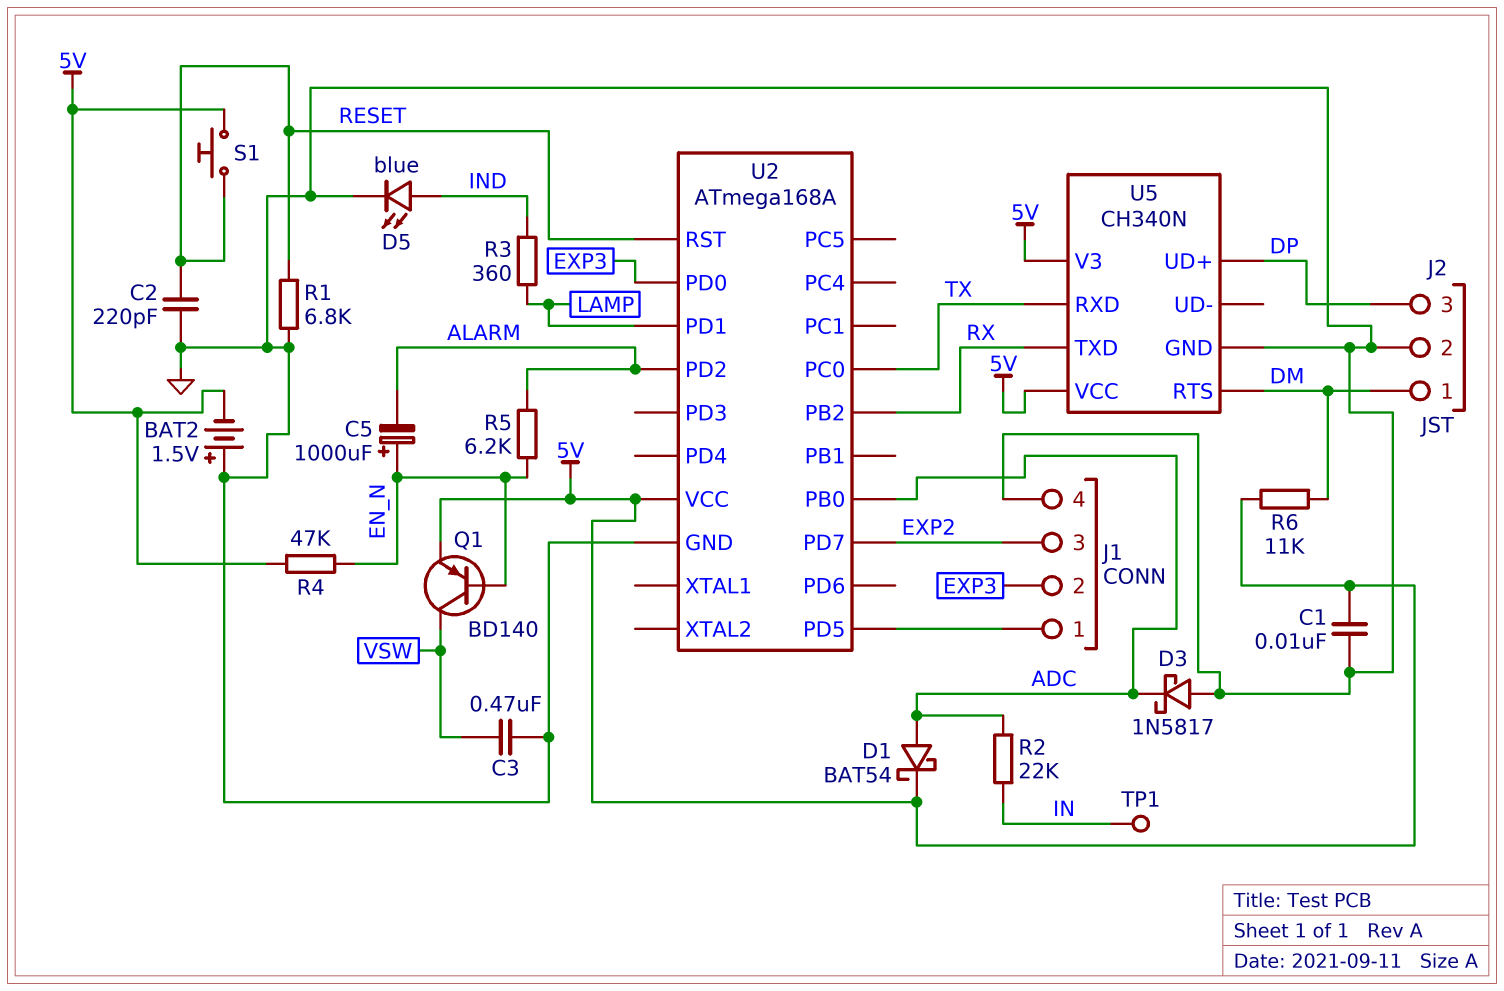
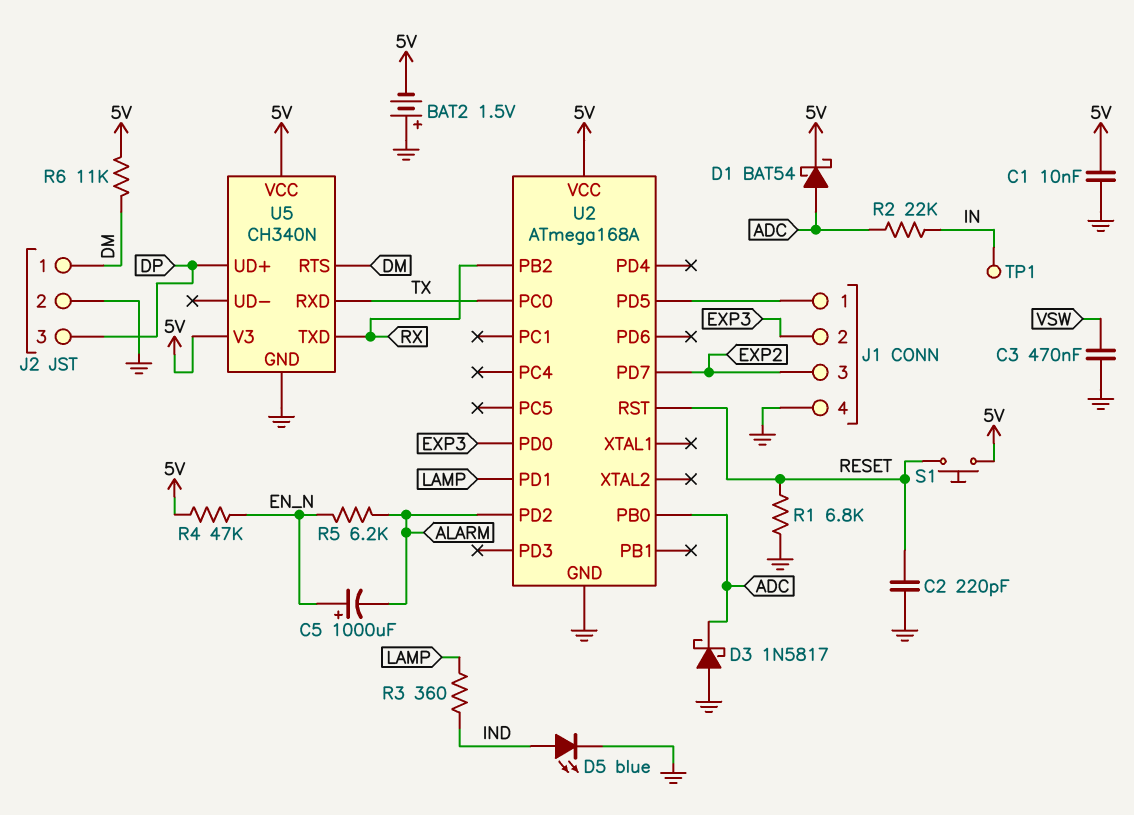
Q1: PNP BD140 (B EN_N, C VSW, E 5V) -> none

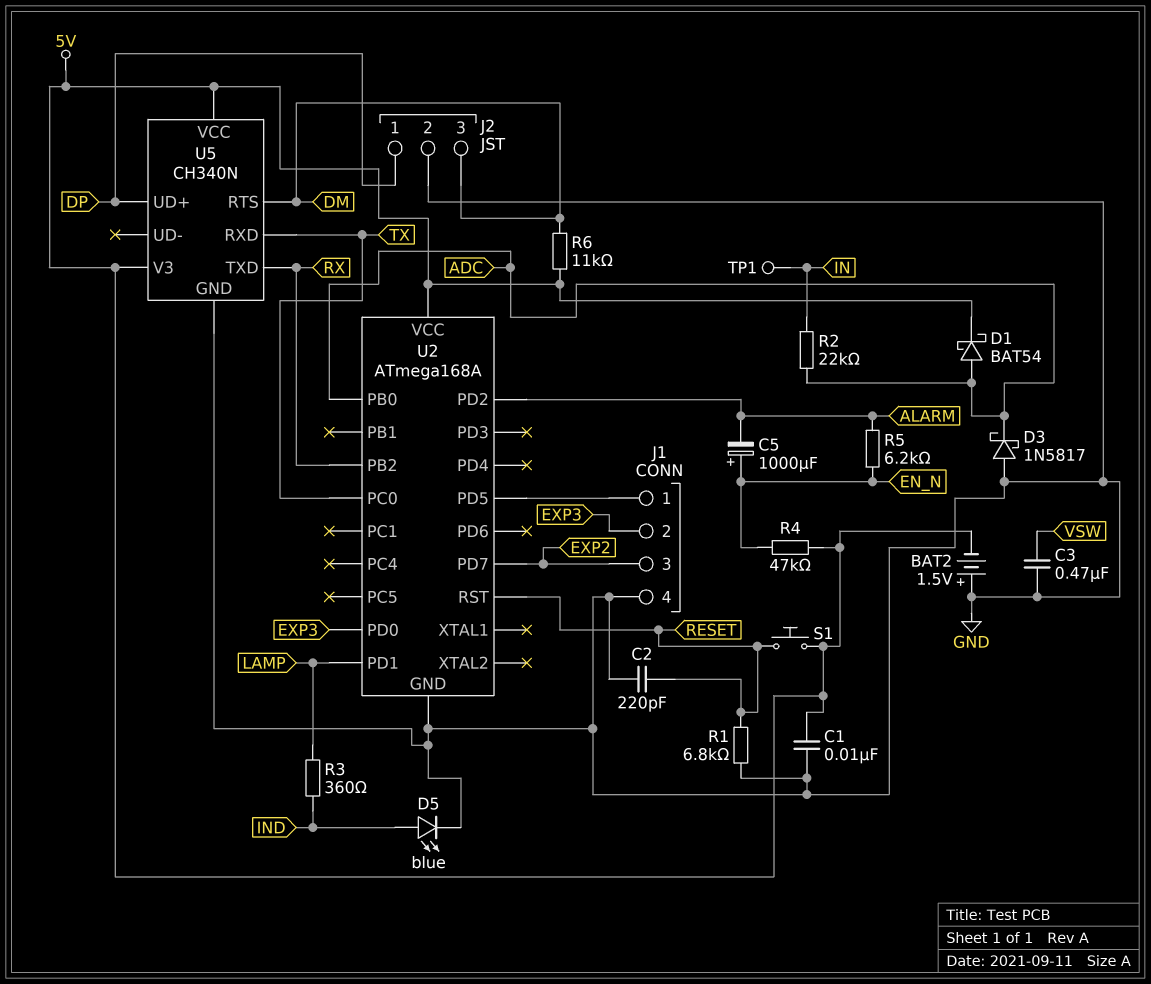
J2 pin 1: DM -> DP
J2 pin 3: DP -> DM

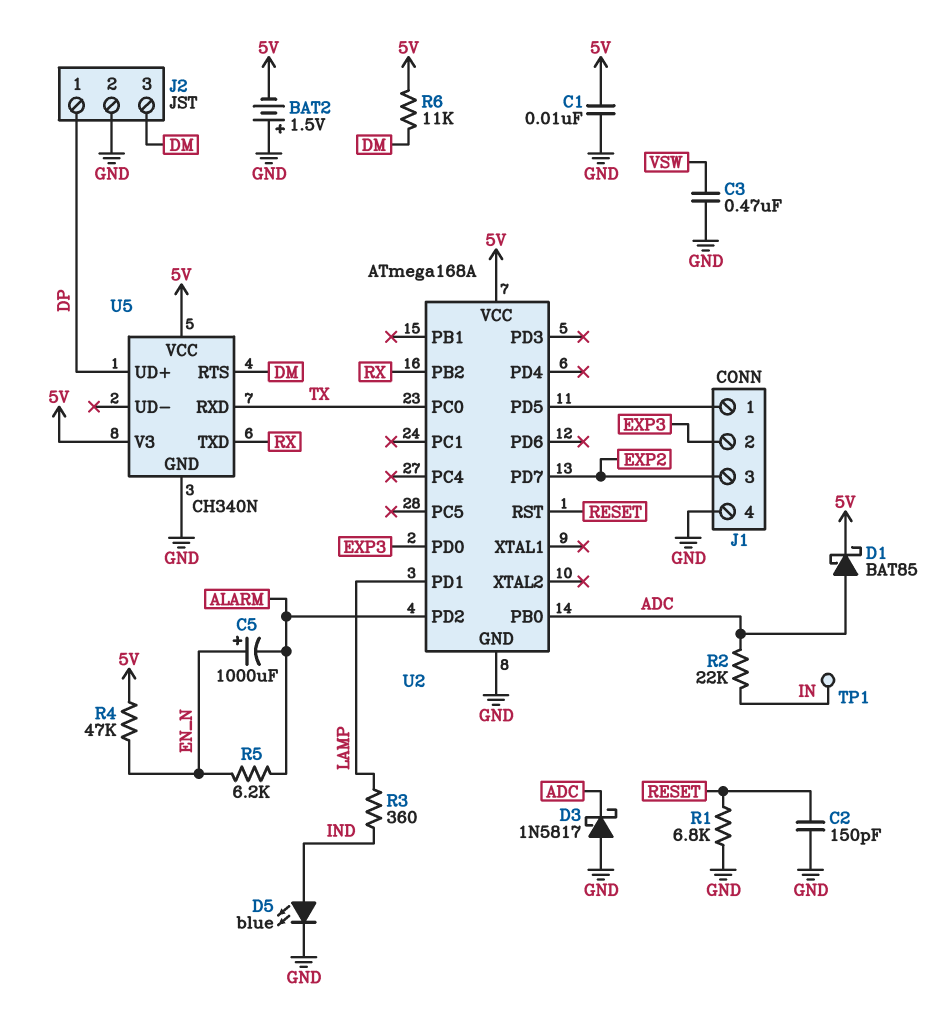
C2: 220pF (GND, RESET) -> 150pF (GND, RESET)
D1: schottky BAT54 (A ADC, K 5V) -> schottky BAT85 (A ADC, K 5V)
S1: button (5V, RESET) -> none

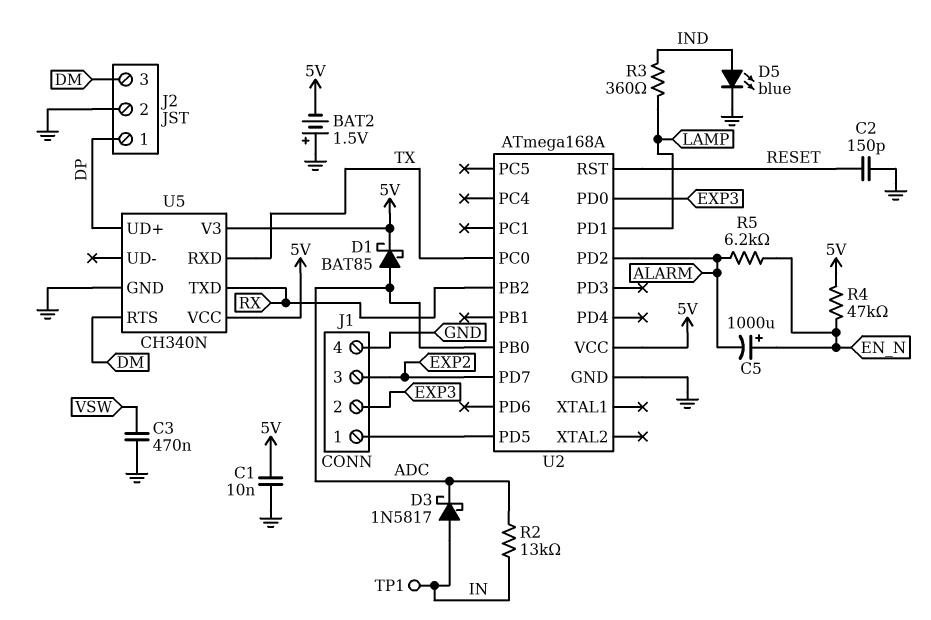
D3: schottky 1N5817 (A GND, K ADC) -> schottky 1N5817 (A IN, K ADC)
R1: 6.8k (GND, RESET) -> none
R2: 22k (ADC, IN) -> 13k (ADC, IN)
R6: 11k (5V, DM) -> none

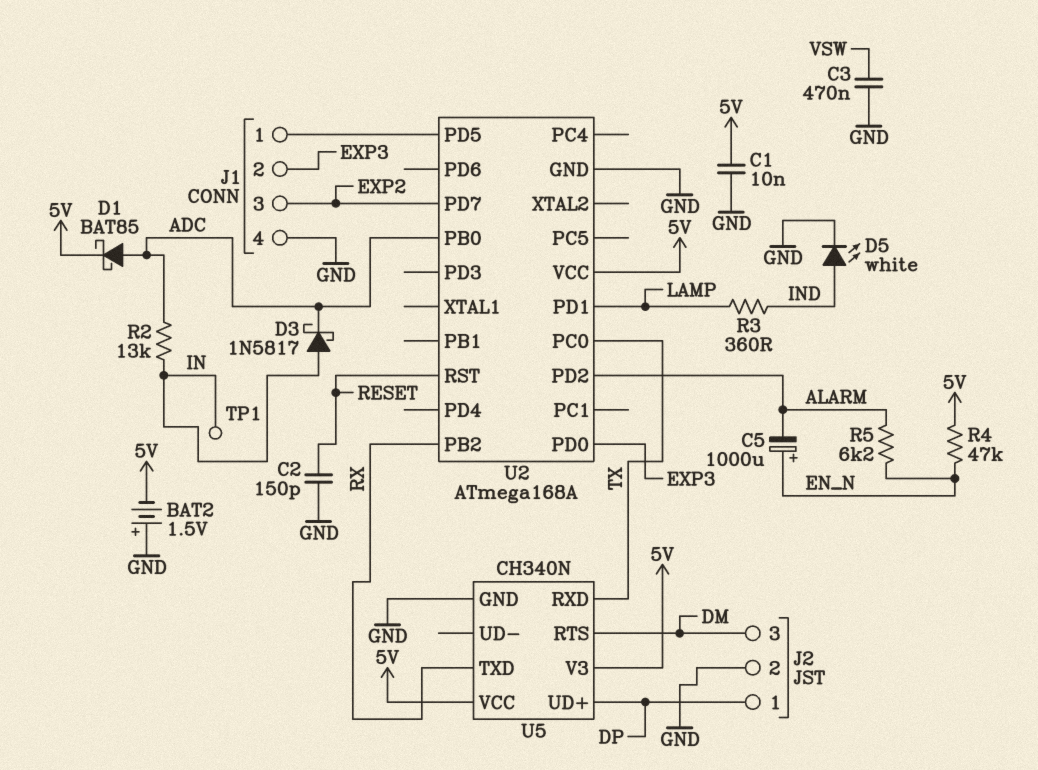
D5: LED blue (A IND, K GND) -> LED white (A IND, K GND)

